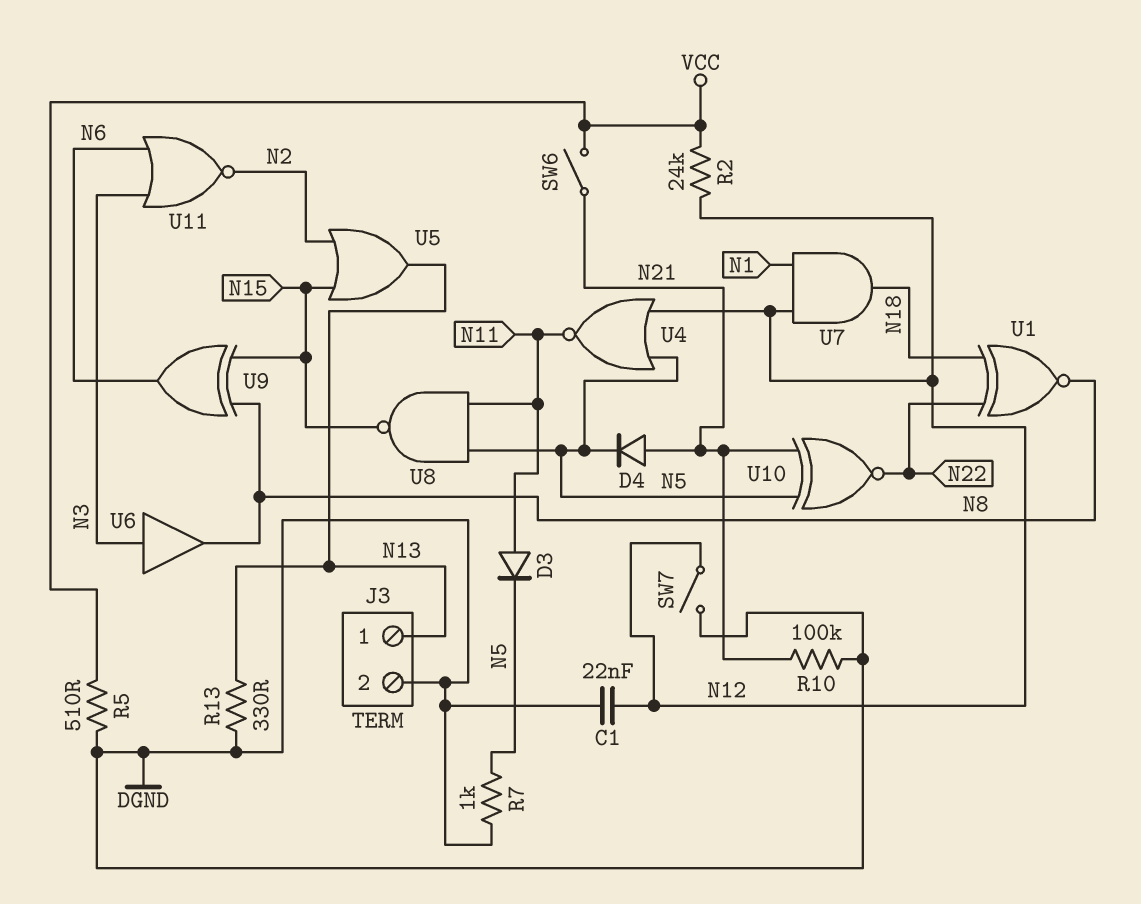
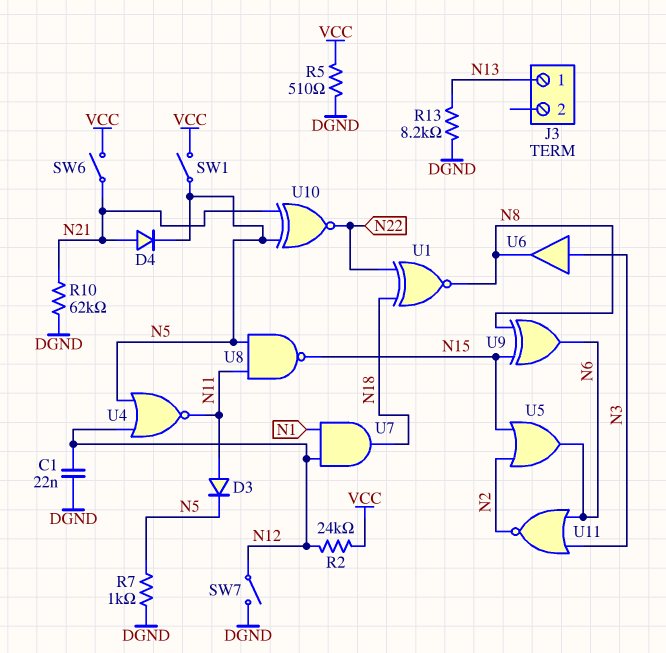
J3 pin 2: DGND -> none
R10: 100k (DGND, N21) -> 62k (DGND, N21)
R13: 330 (DGND, N13) -> 8.2k (DGND, N13)
SW1: none -> switch (N5, VCC)
U5: OR (in N2, in N15, out N13) -> OR (in N2, in N15, out N6)

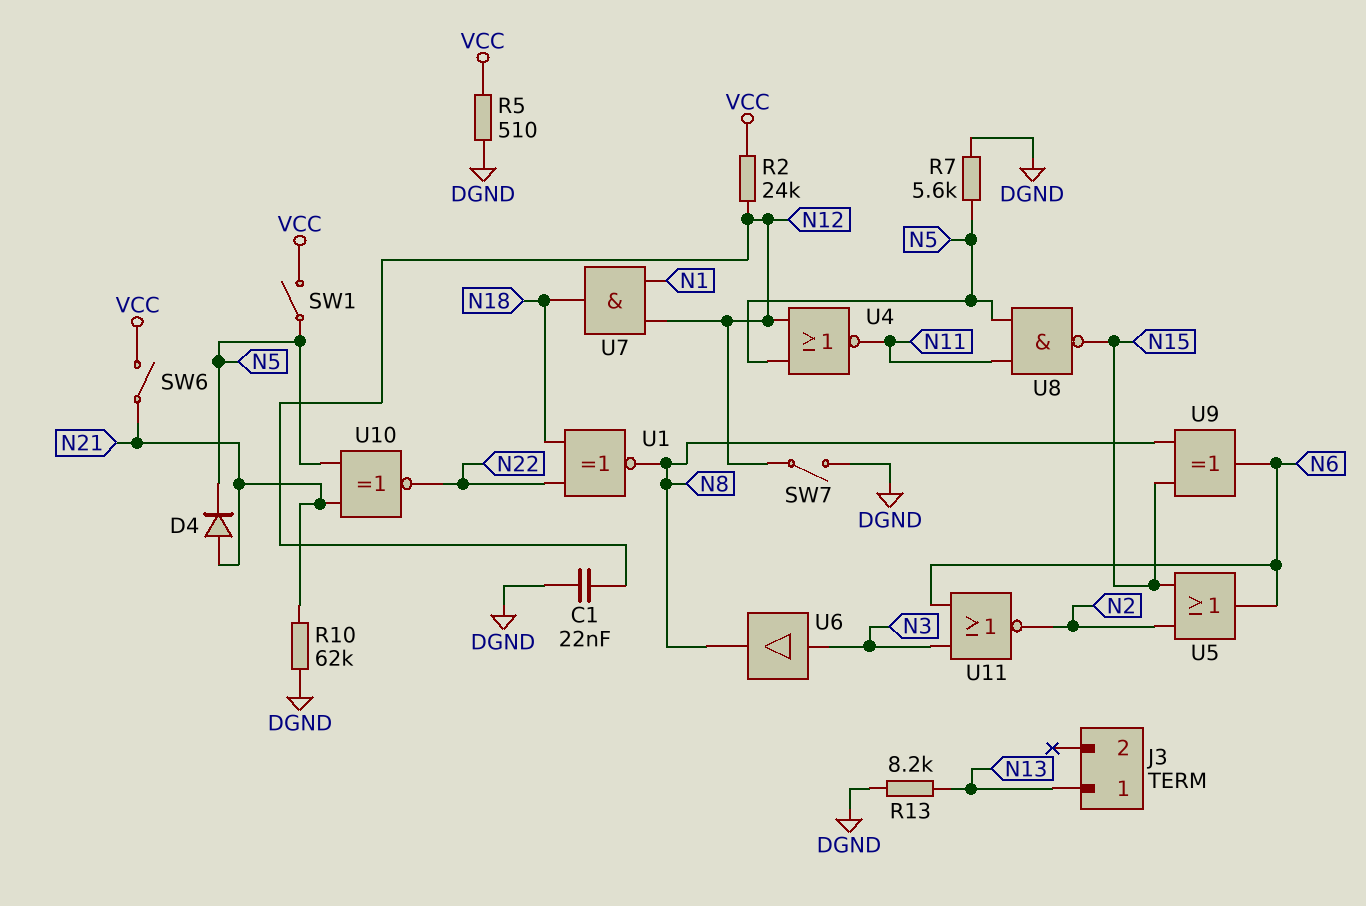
D3: diode (A N11, K N5) -> none
R7: 1k (DGND, N5) -> 5.6k (DGND, N5)

